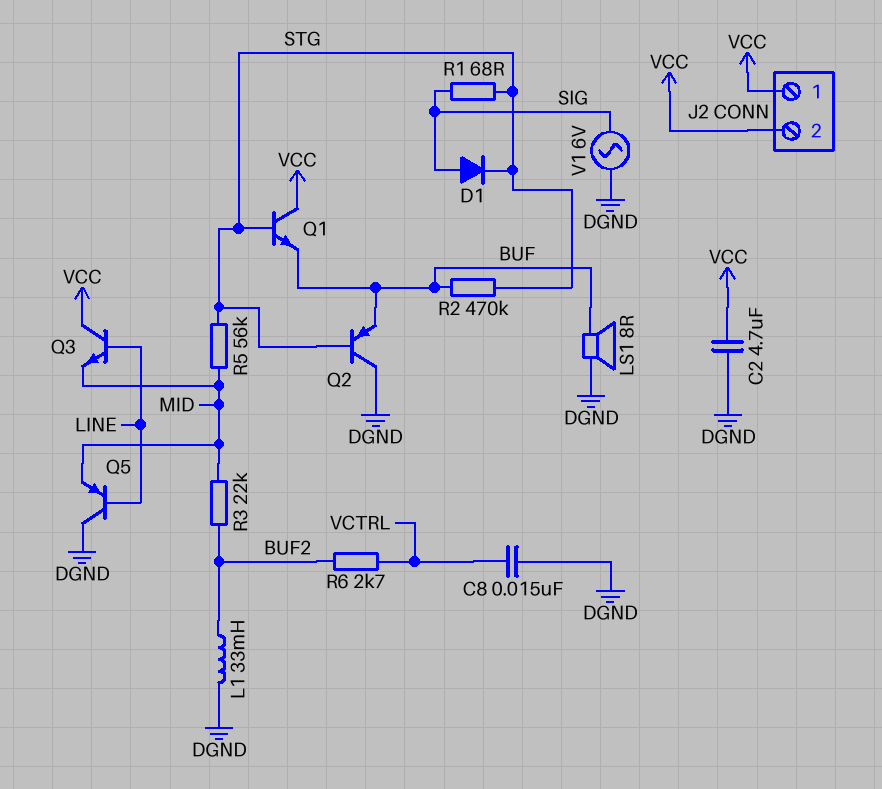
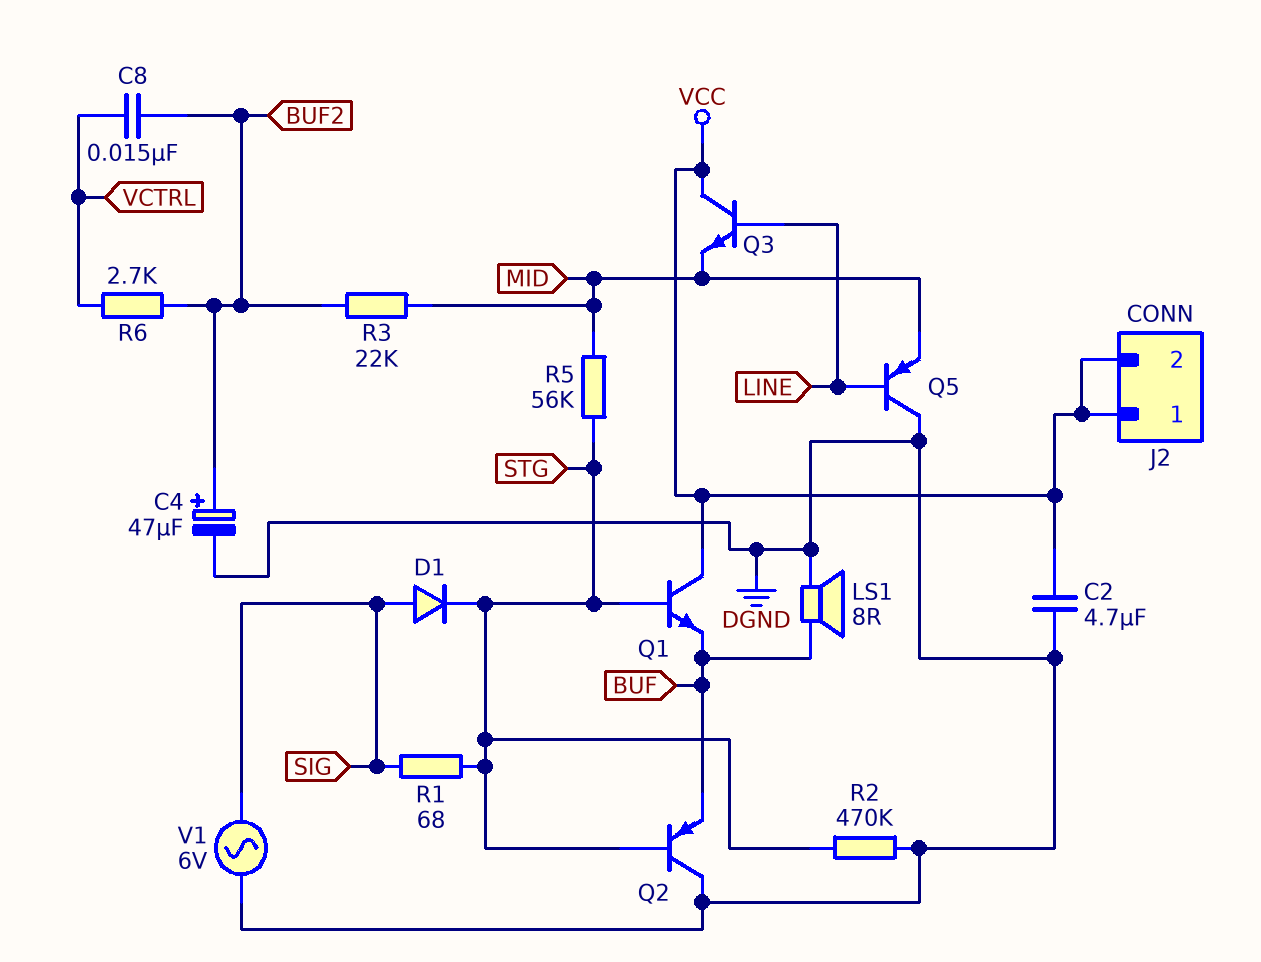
C4: none -> 47uF (plus BUF2, minus DGND)
C8: 15nF (DGND, VCTRL) -> 15nF (BUF2, VCTRL)
L1: 33mH (BUF2, DGND) -> none
R2: 470k (BUF, STG) -> 470k (DGND, STG)

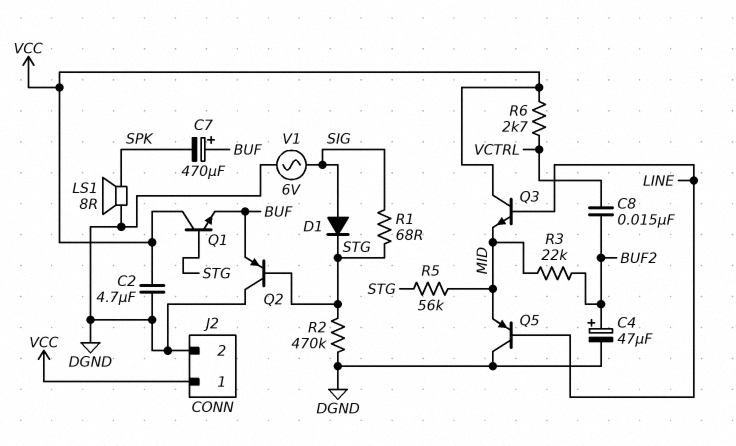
C7: none -> 470uF (plus BUF, minus SPK)
J2 pin 2: VCC -> DGND
LS1: speaker 8R (BUF, DGND) -> speaker 8R (DGND, SPK)
R6: 2.7k (BUF2, VCTRL) -> 2.7k (VCC, VCTRL)

